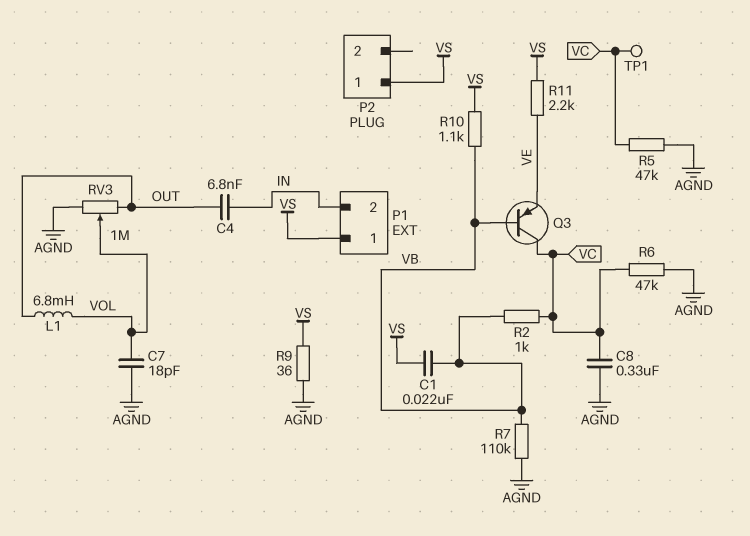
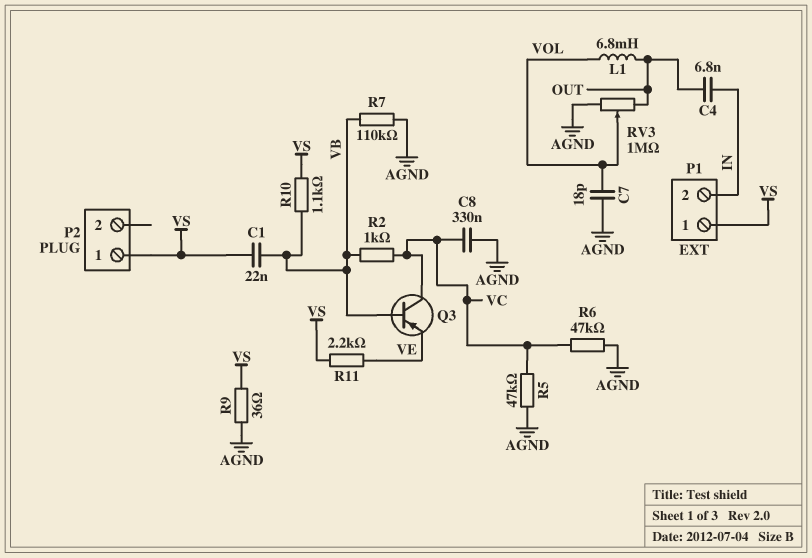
TP1: test point (VC) -> none

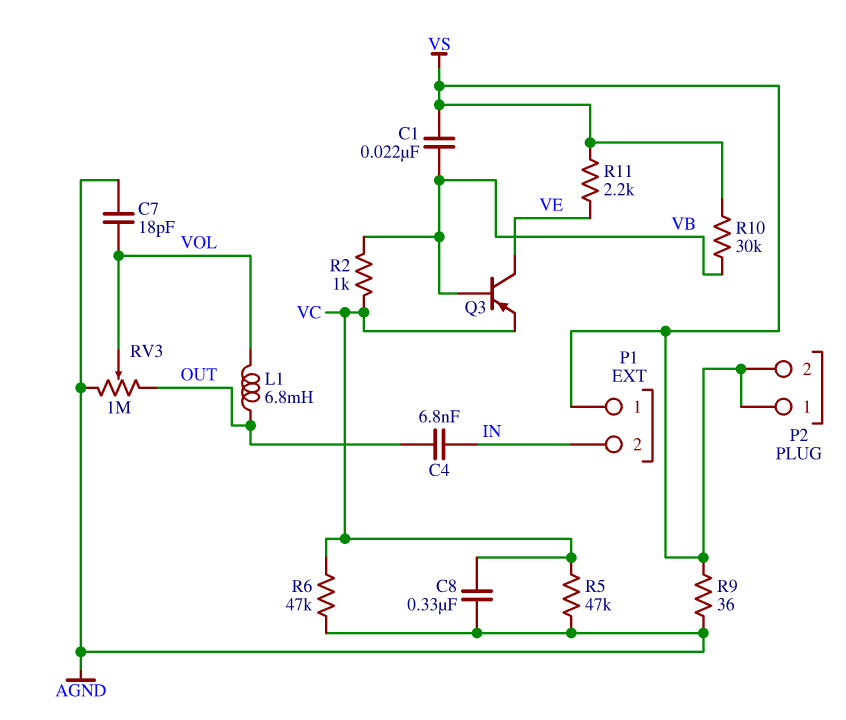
P2 pin 2: none -> VS
Q3: PNP (B VB, C VC, E VE) -> PNP (B VB, C VE, E VC)
R7: 110k (AGND, VB) -> none
R10: 1.1k (VB, VS) -> 30k (VB, VS)

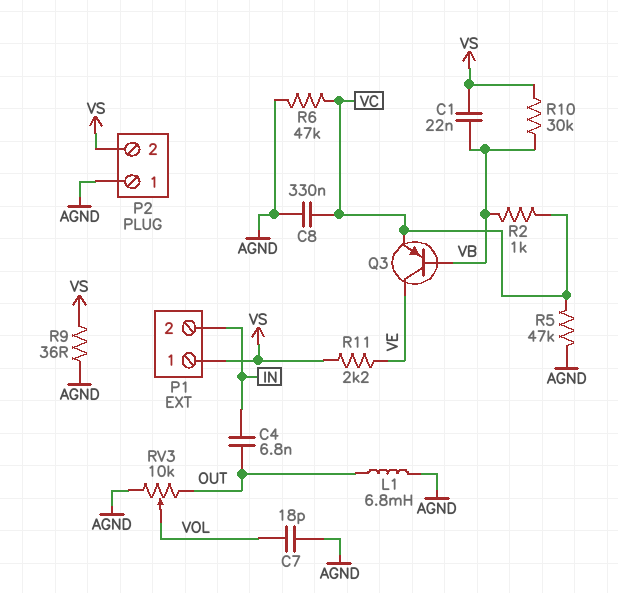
L1: 6.8mH (OUT, VOL) -> 6.8mH (AGND, OUT)
P2 pin 1: VS -> AGND
RV3: 1M (AGND, OUT, wiper VOL) -> 10k (AGND, OUT, wiper VOL)

